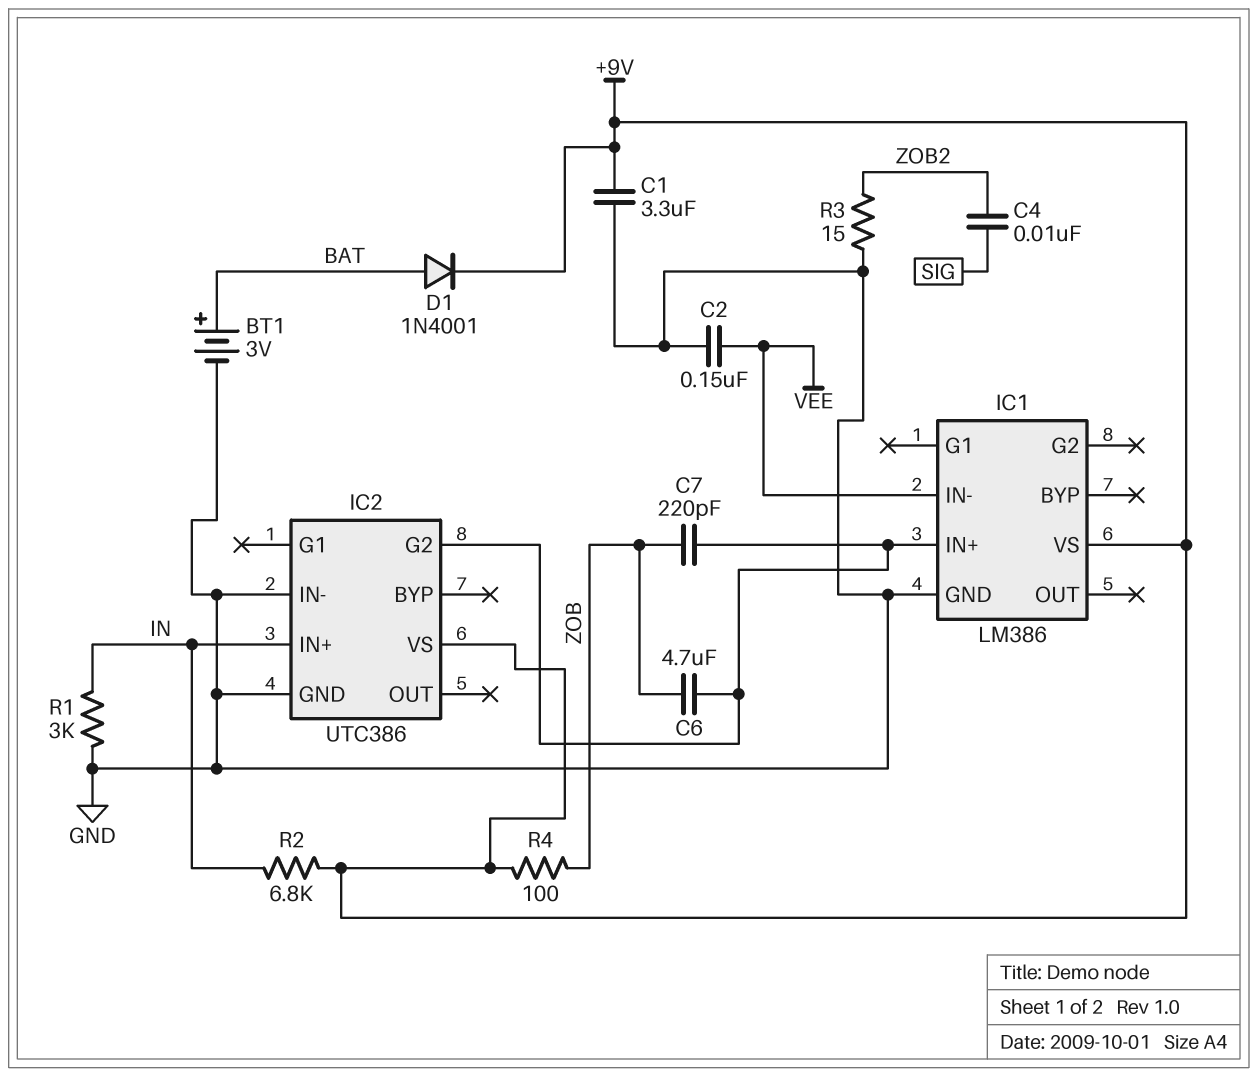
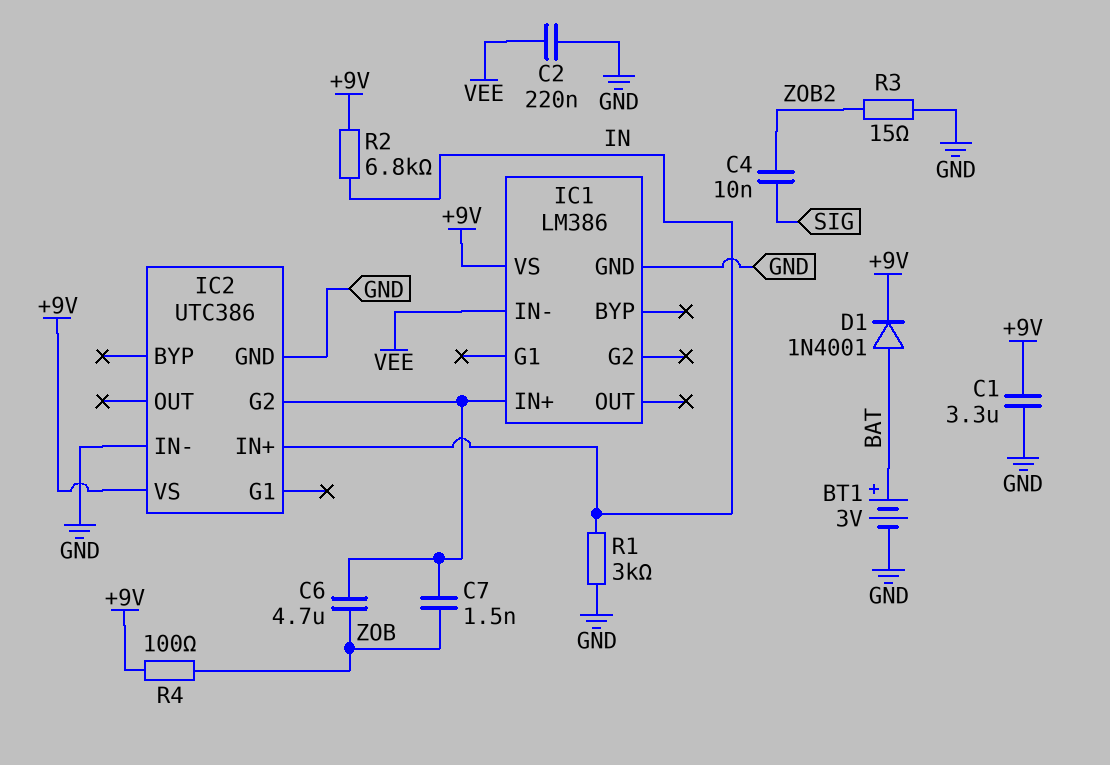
C2: 150nF (GND, VEE) -> 220nF (GND, VEE)
C7: 220pF (IC1/IN+, ZOB) -> 1.5nF (IC1/IN+, ZOB)

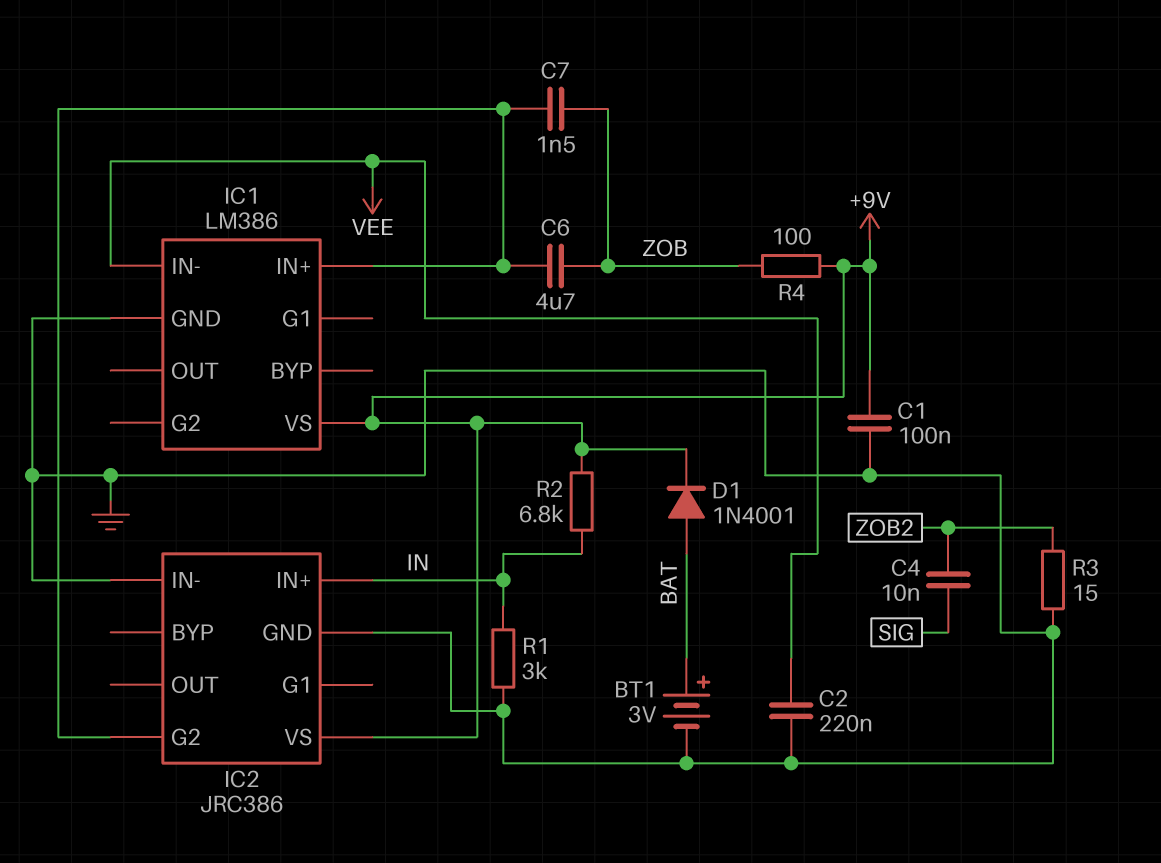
C1: 3.3uF (+9V, GND) -> 100nF (+9V, GND)
IC2: UTC386 -> JRC386

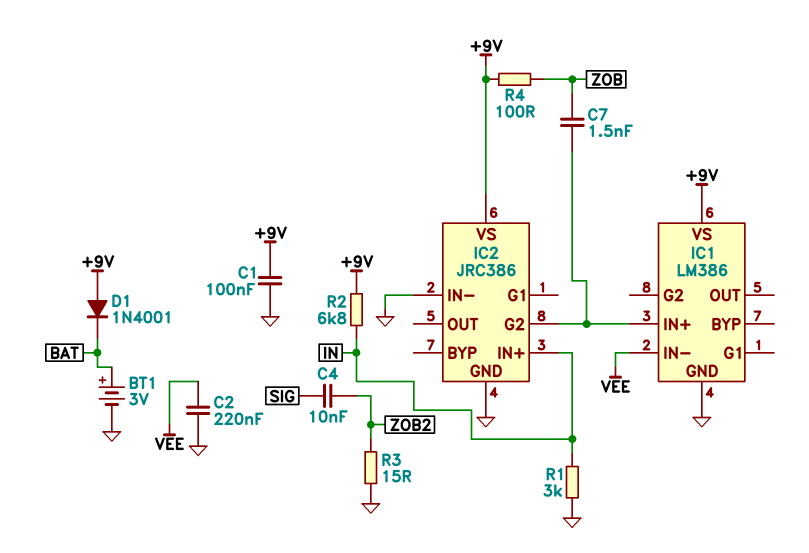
C6: 4.7uF (IC1/IN+, ZOB) -> none
D1: diode 1N4001 (A BAT, K +9V) -> diode 1N4001 (A +9V, K BAT)

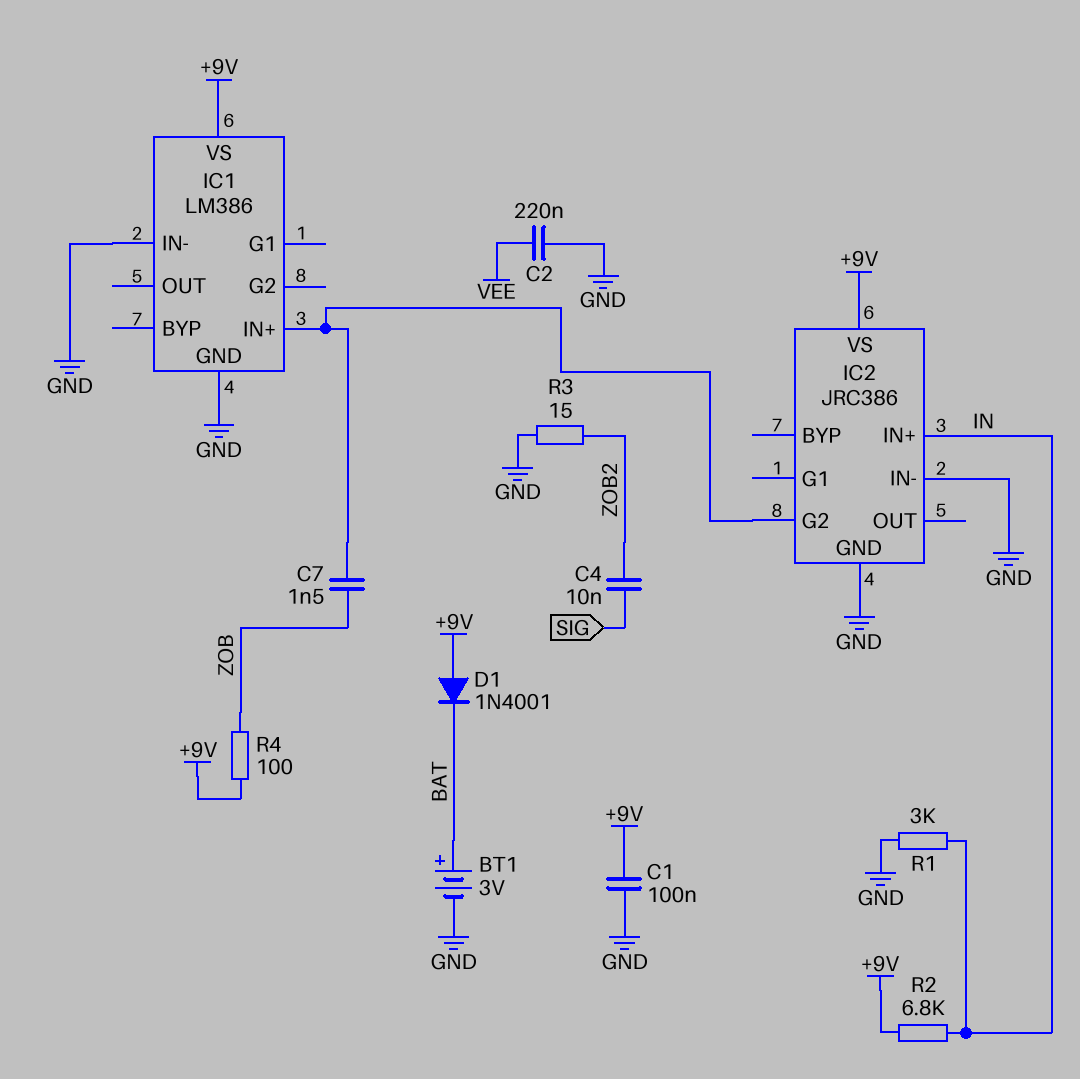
IC1 pin IN-: VEE -> GND

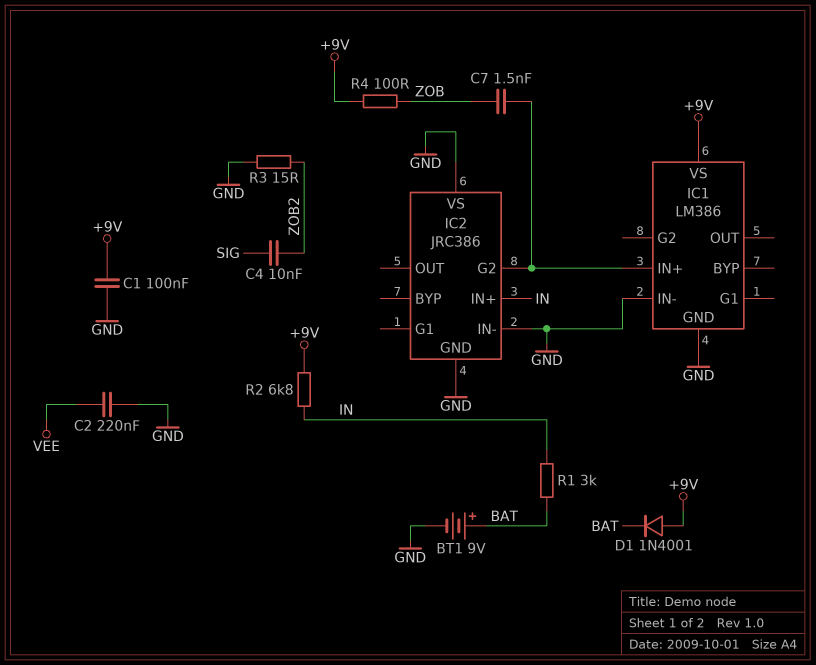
BT1: 3V (plus BAT, minus GND) -> 9V (plus BAT, minus GND)
IC2 pin VS: +9V -> GND
R1: 3k (GND, IN) -> 3k (BAT, IN)

